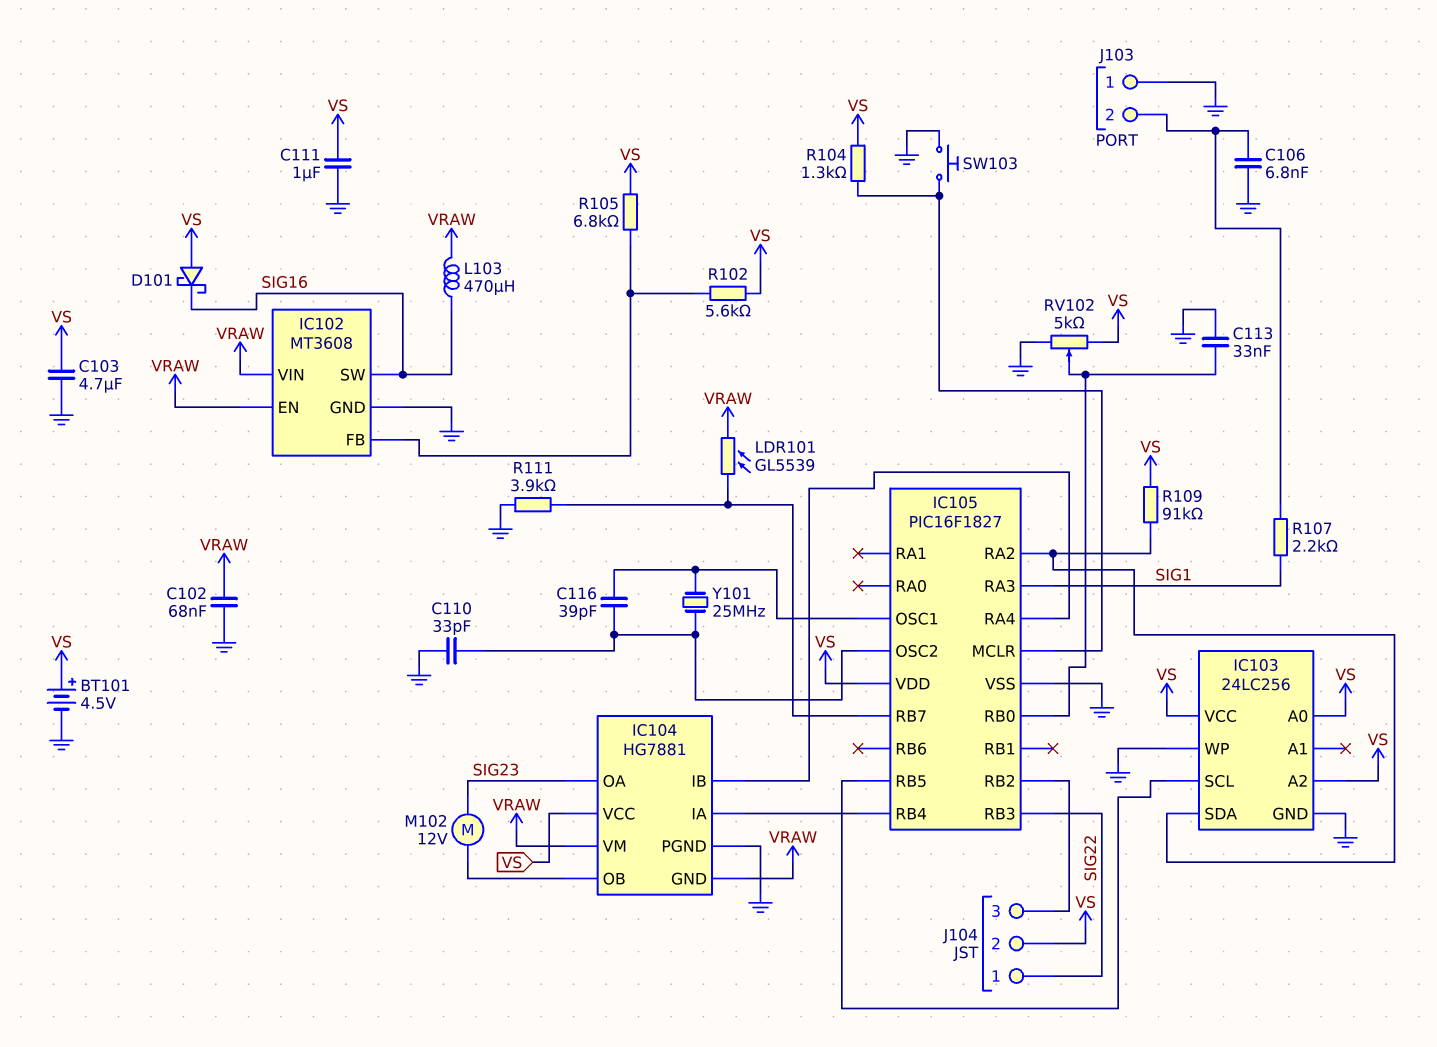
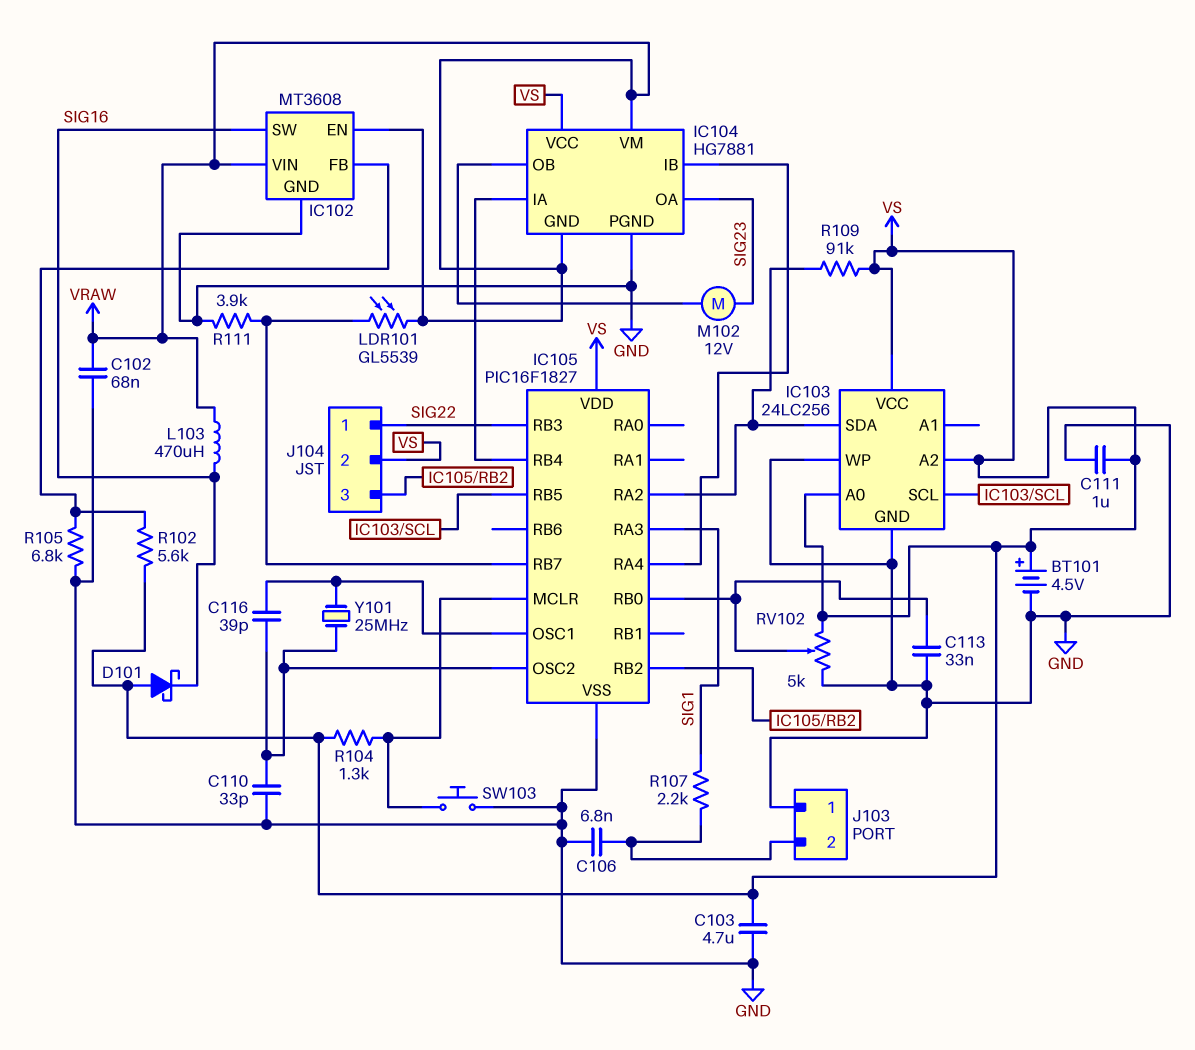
R105: 6.8k (IC102/FB, VS) -> 6.8k (GND, IC102/FB)

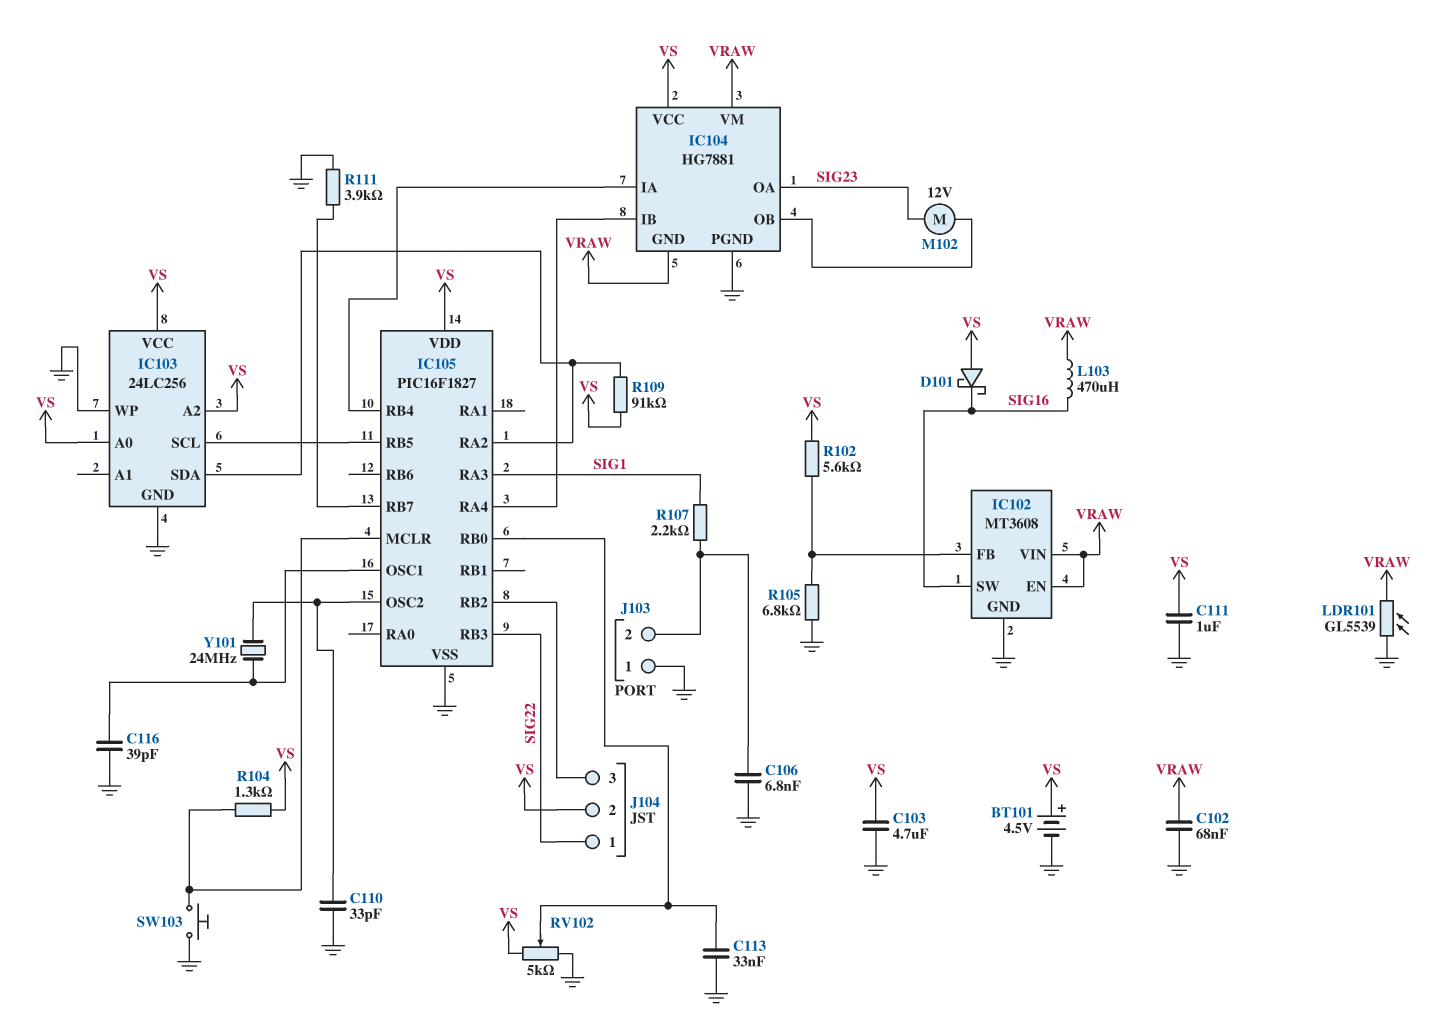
C116: 39pF (IC105/OSC1, IC105/OSC2) -> 39pF (GND, IC105/OSC1)
LDR101: GL5539 (IC105/RB7, VRAW) -> GL5539 (GND, VRAW)
Y101: 25MHz (IC105/OSC1, IC105/OSC2) -> 24MHz (IC105/OSC1, IC105/OSC2)

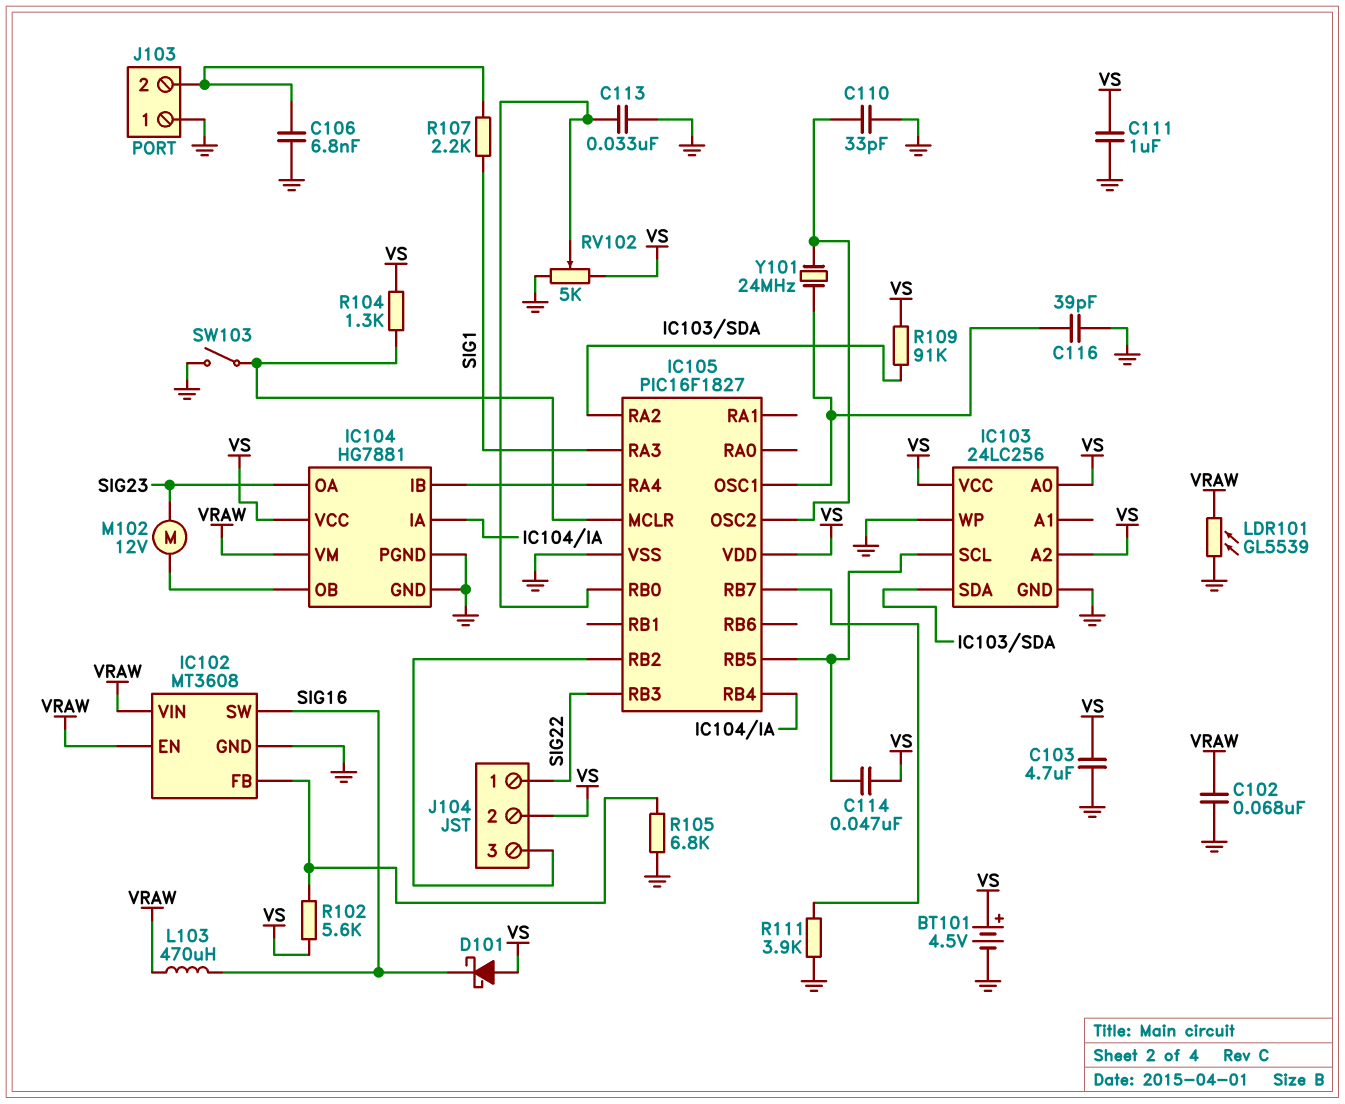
C114: none -> 47nF (IC103/SCL, VS)
IC104 pin GND: VRAW -> GND
SW103: button (GND, IC105/MCLR) -> switch (GND, IC105/MCLR)

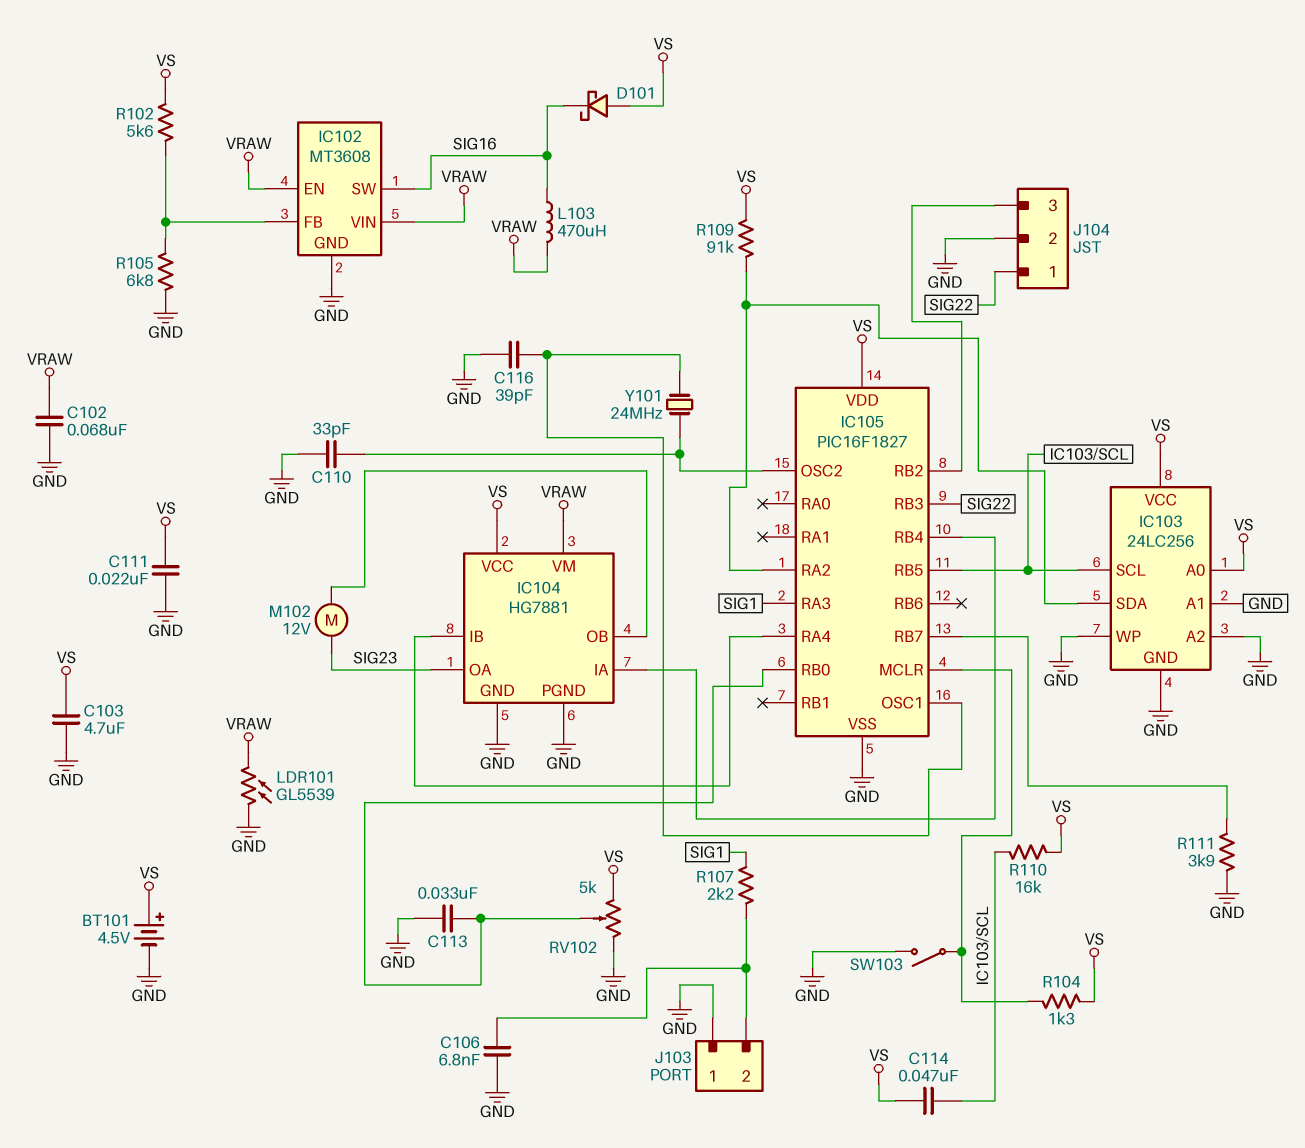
C111: 1uF (GND, VS) -> 22nF (GND, VS)
IC103 pin A1: none -> GND
IC103 pin A2: VS -> GND
J104 pin 2: VS -> GND
R110: none -> 16k (IC103/SCL, VS)

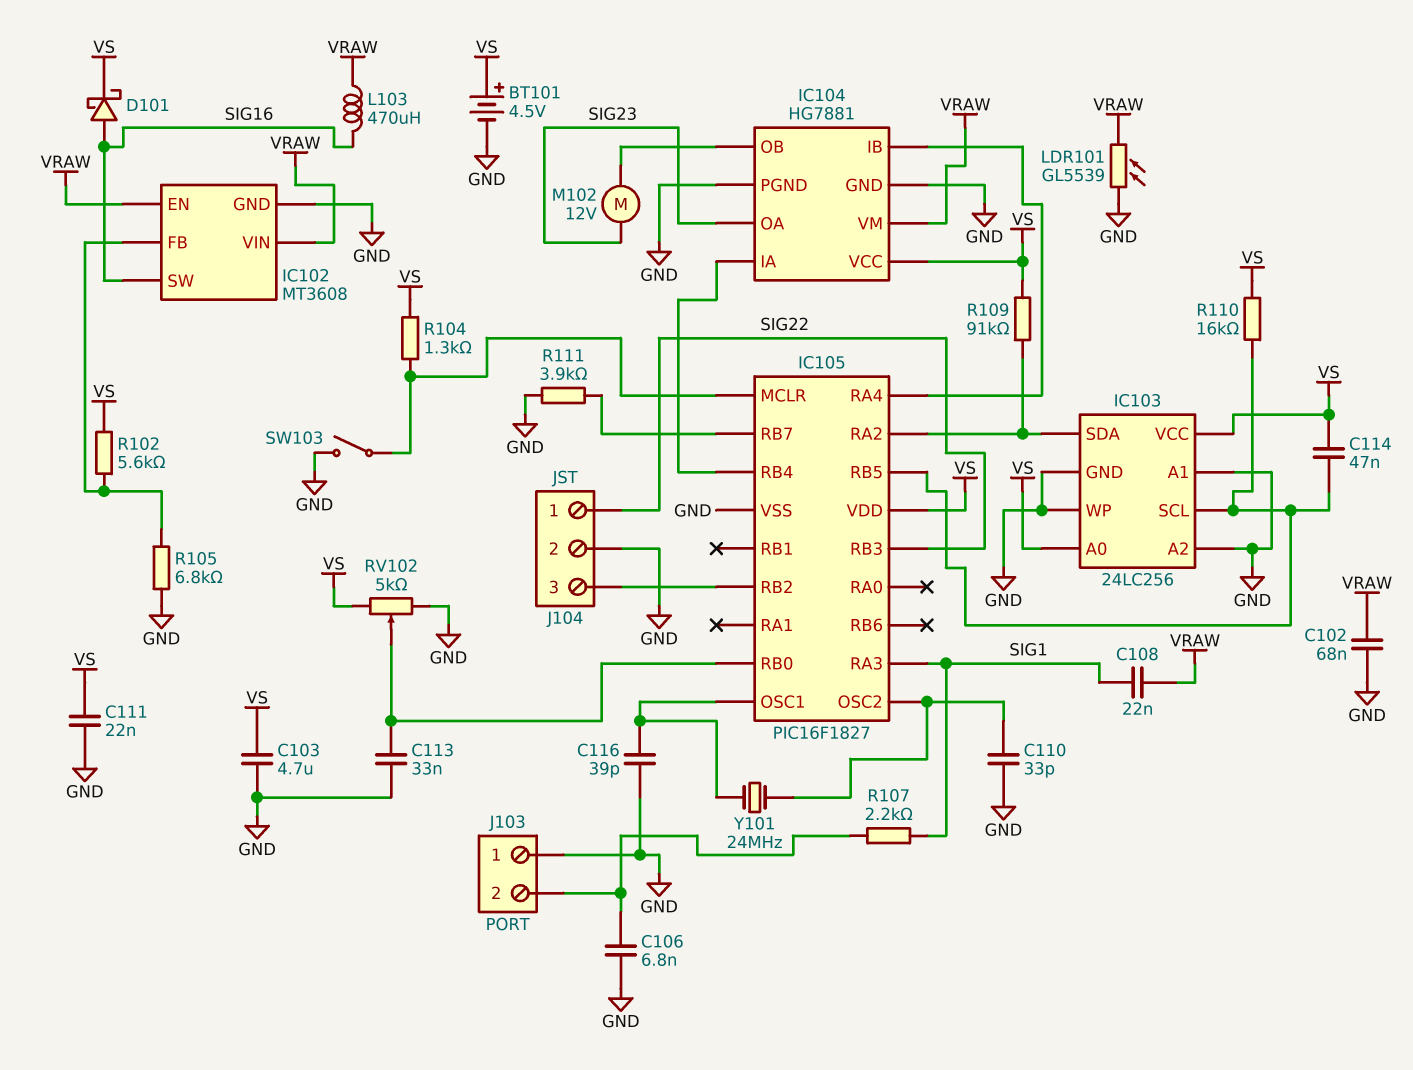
C108: none -> 22nF (SIG1, VRAW)
D101: schottky (A VS, K SIG16) -> schottky (A SIG16, K VS)

